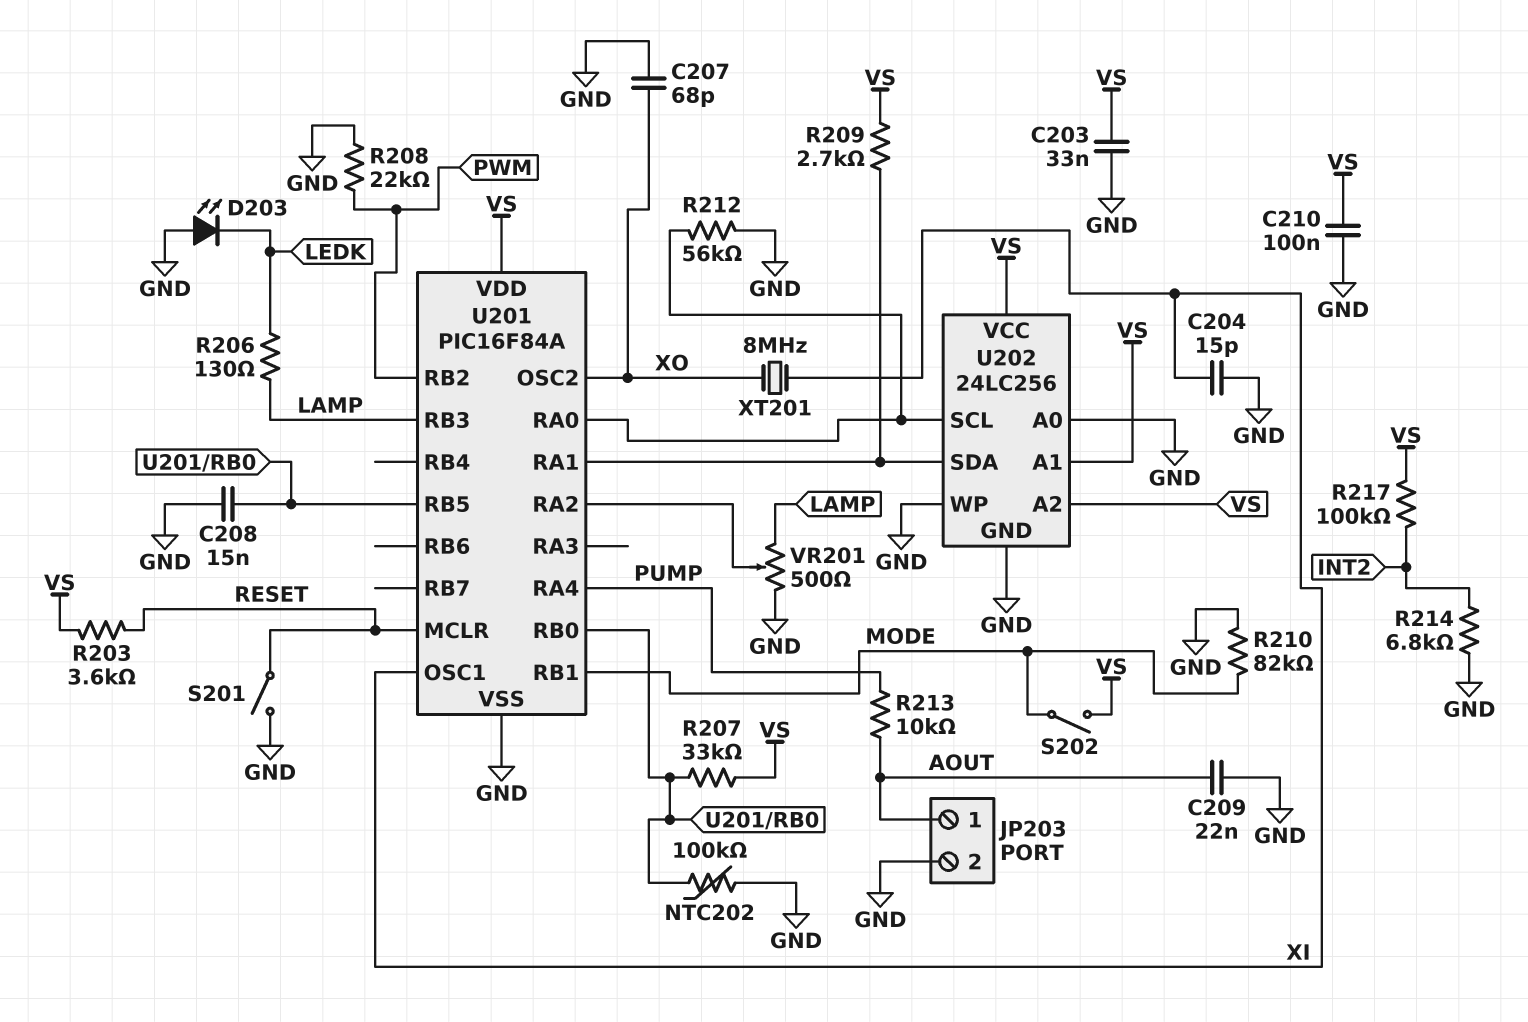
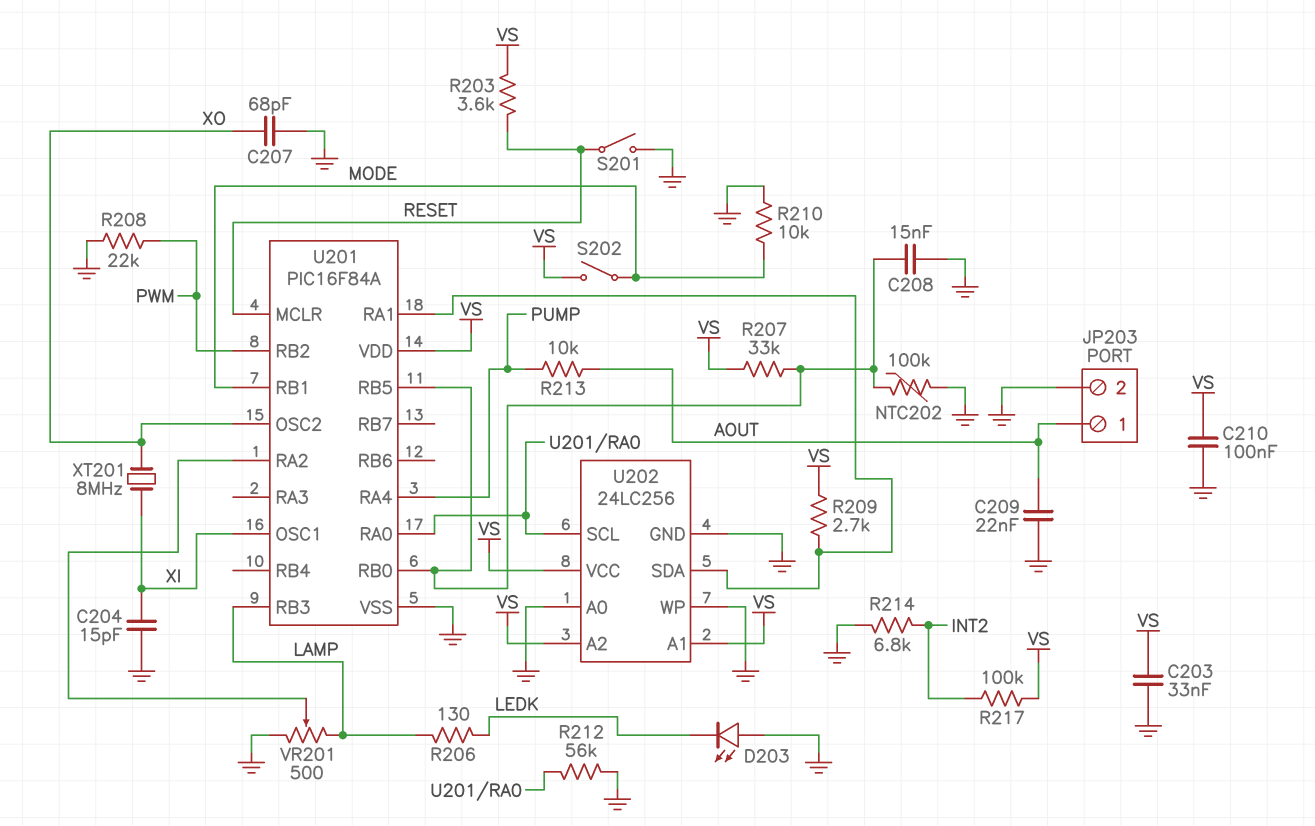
R210: 82k (GND, MODE) -> 10k (GND, MODE)

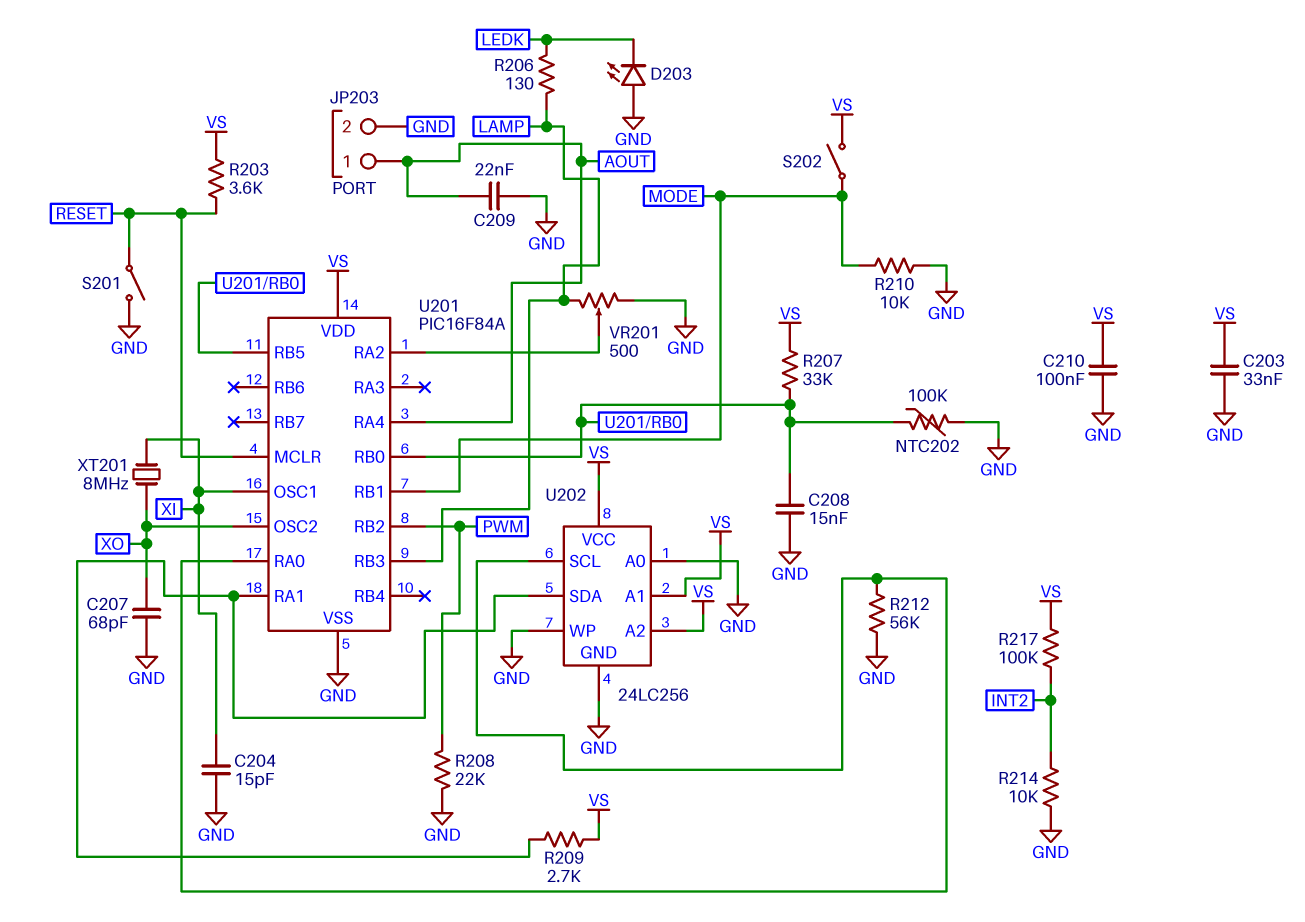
R213: 10k (AOUT, PUMP) -> none
R214: 6.8k (GND, INT2) -> 10k (GND, INT2)
U201 pin RA4: PUMP -> AOUT

